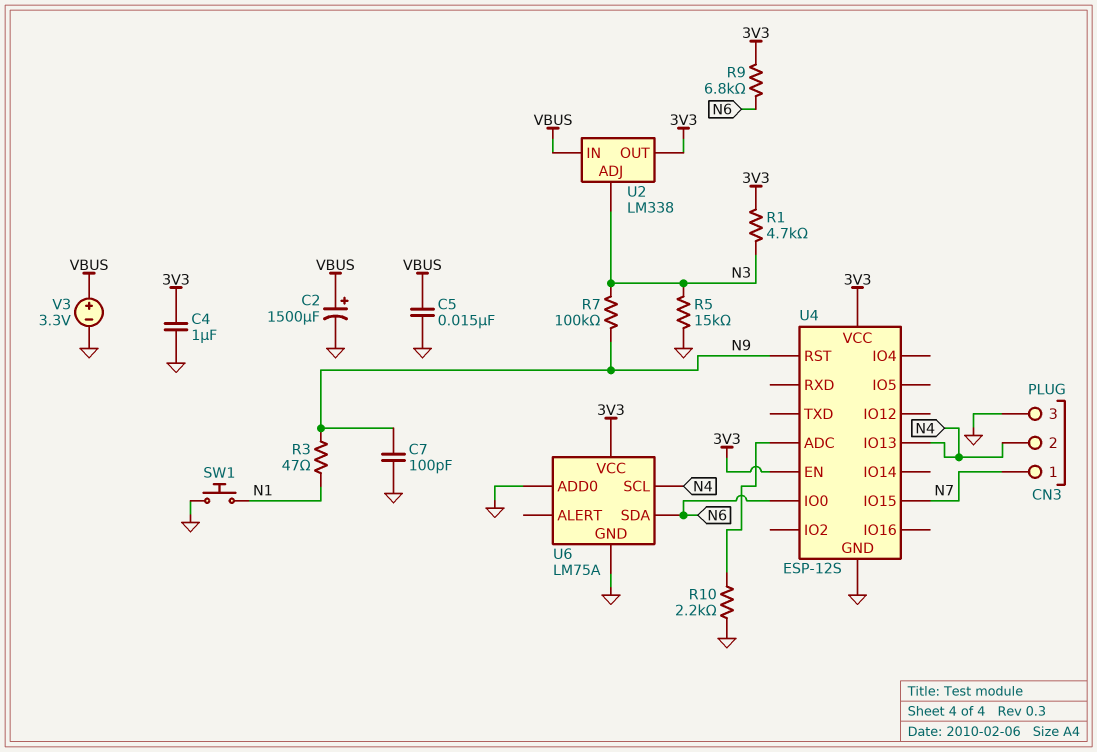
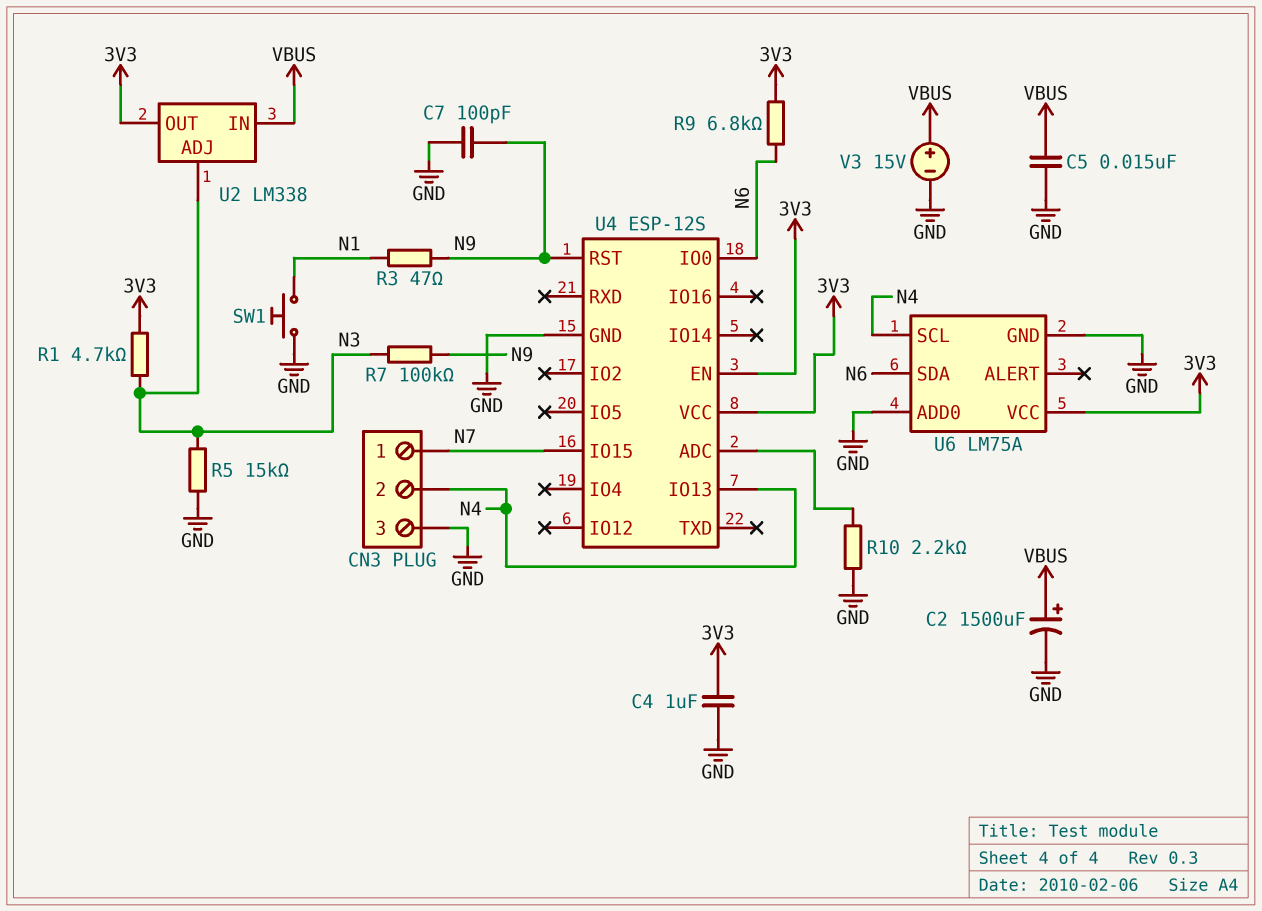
V3: 3.3V (plus VBUS, minus GND) -> 15V (plus VBUS, minus GND)

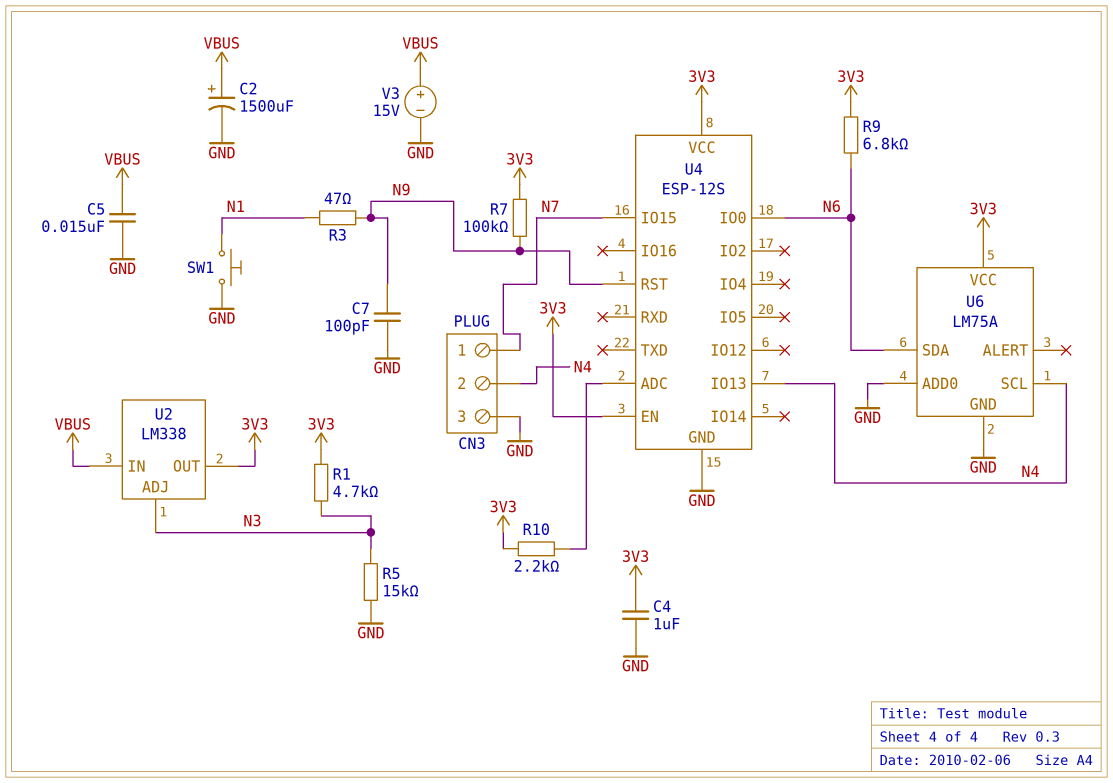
R7: 100k (N3, N9) -> 100k (3V3, N9)
R10: 2.2k (GND, U4/ADC) -> 2.2k (3V3, U4/ADC)

